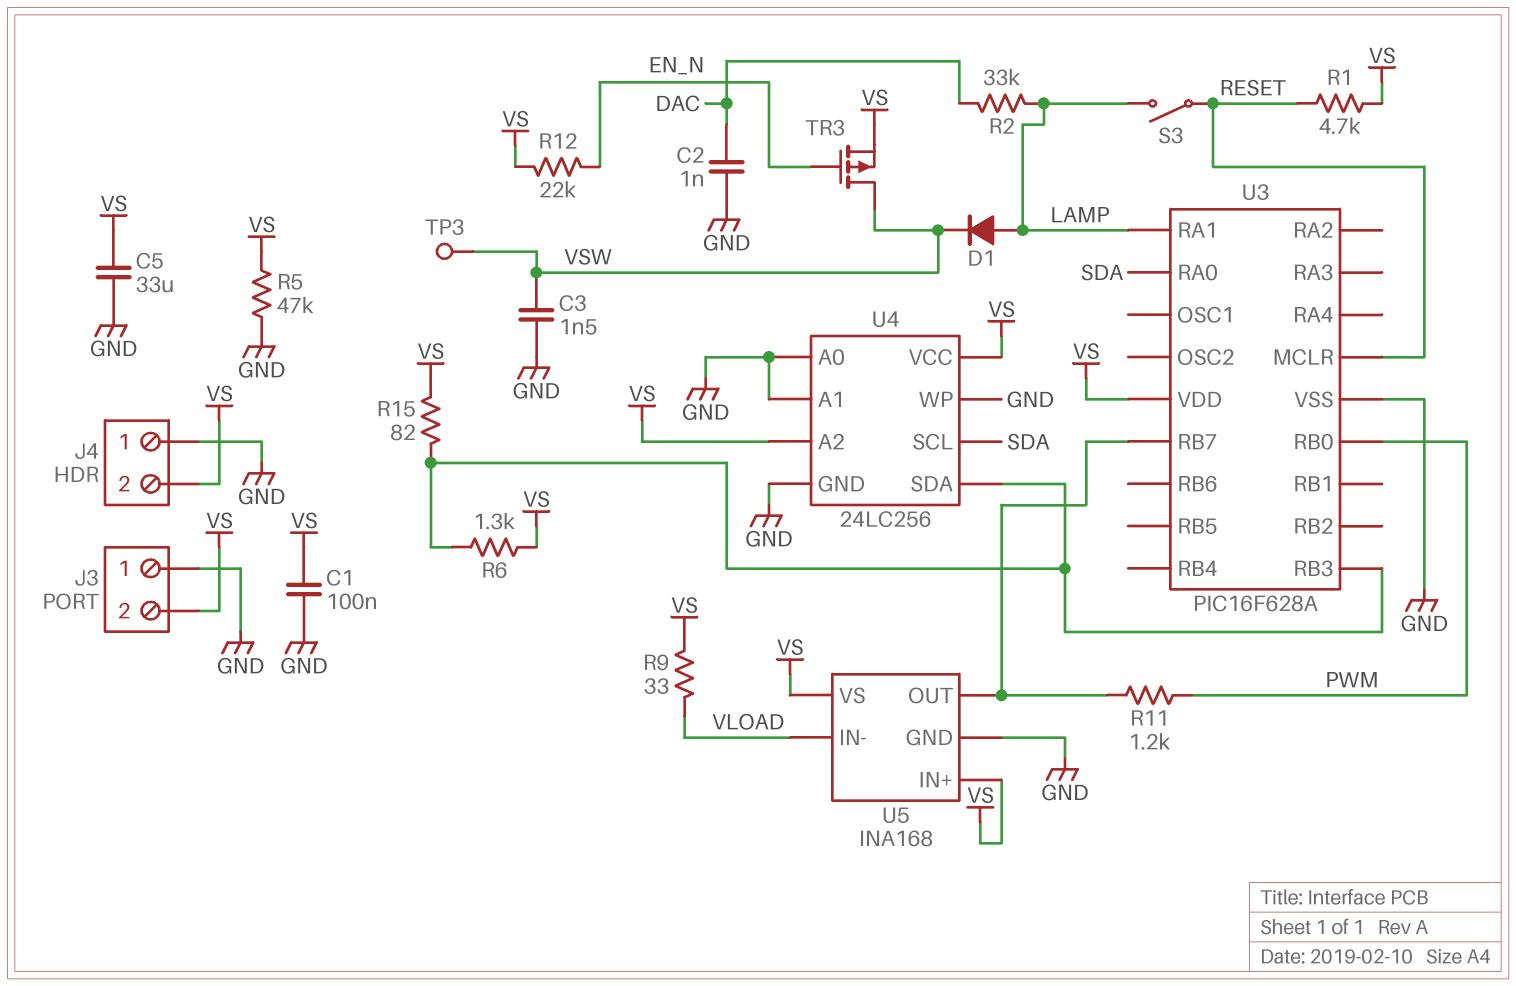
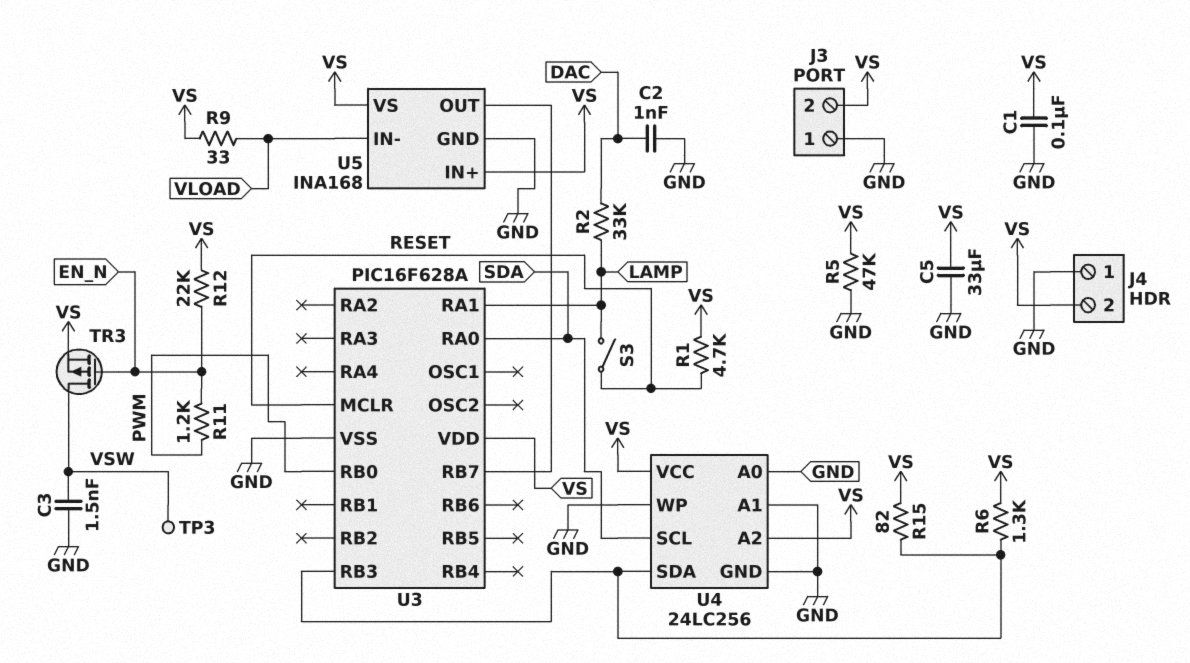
D1: diode (A LAMP, K VSW) -> none
R11: 1.2k (PWM, U3/RB7) -> 1.2k (EN_N, PWM)

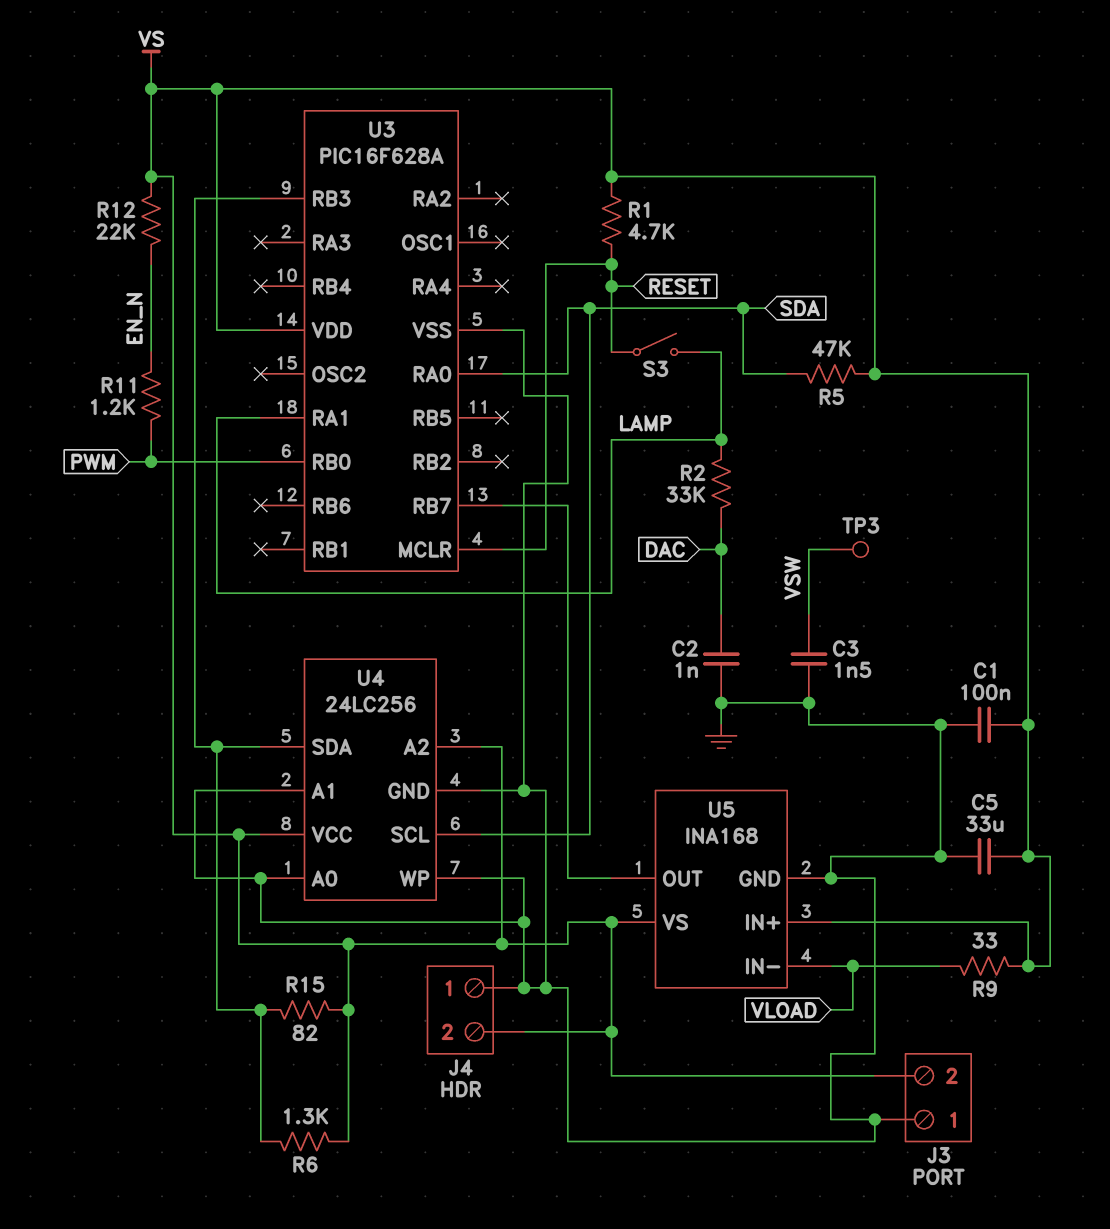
R5: 47k (GND, VS) -> 47k (SDA, VS)
TR3: PMOS (G EN_N, D VSW, S VS) -> none

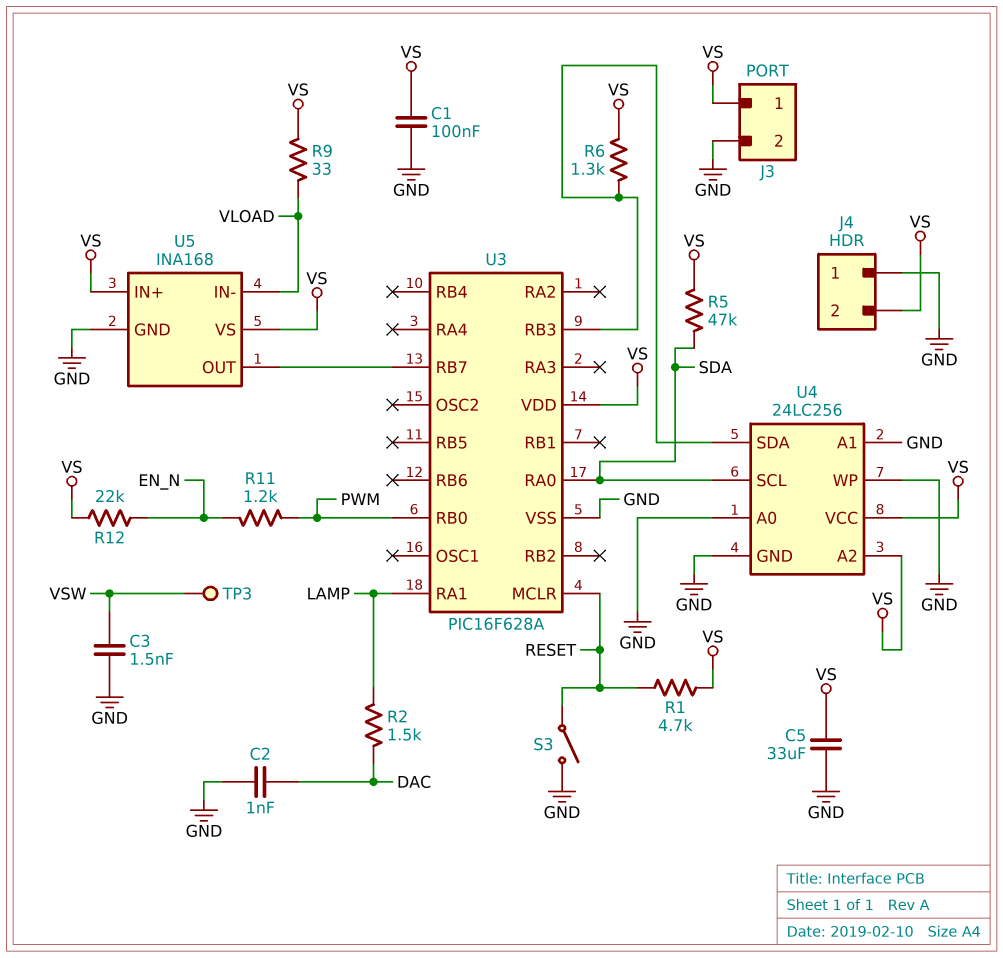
J3 pin 1: GND -> VS
J3 pin 2: VS -> GND
R2: 33k (DAC, LAMP) -> 1.5k (DAC, LAMP)
R15: 82 (U3/RB3, VS) -> none
S3: switch (LAMP, RESET) -> switch (GND, RESET)

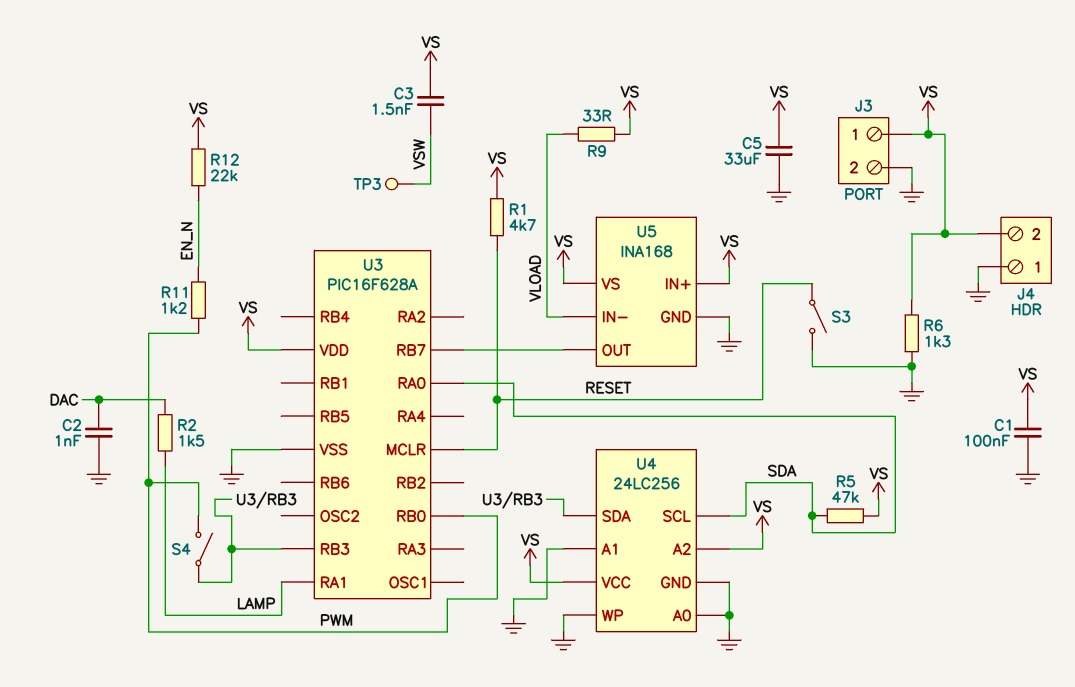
C3: 1.5nF (GND, VSW) -> 1.5nF (VS, VSW)
R6: 1.3k (U3/RB3, VS) -> 1.3k (GND, VS)
S4: none -> switch (PWM, U3/RB3)

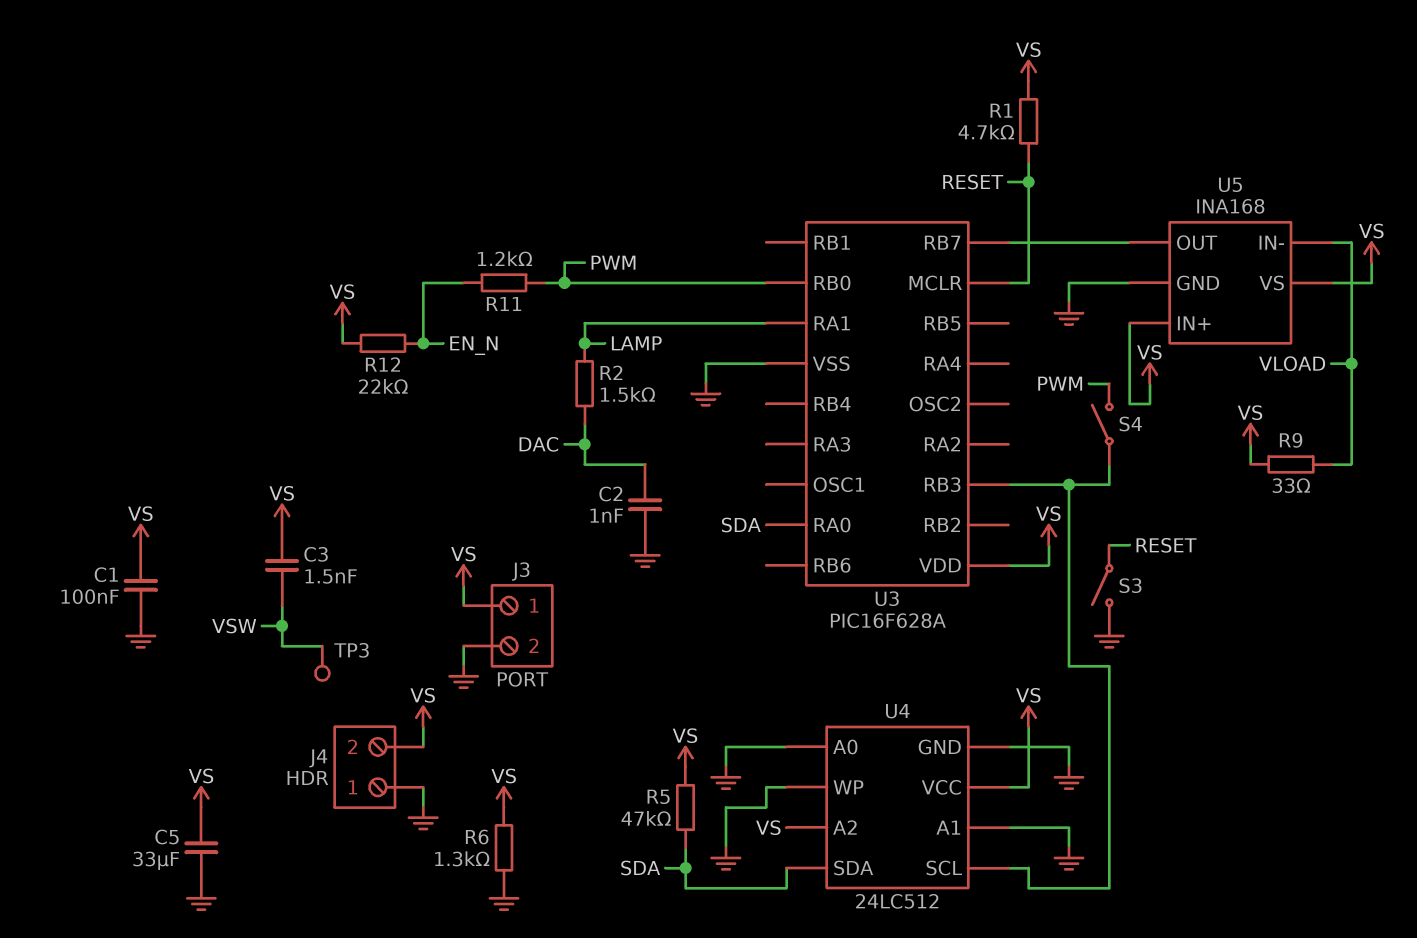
U4: 24LC256 -> 24LC512
U4 pin SCL: SDA -> U3/RB3
U4 pin SDA: U3/RB3 -> SDA

